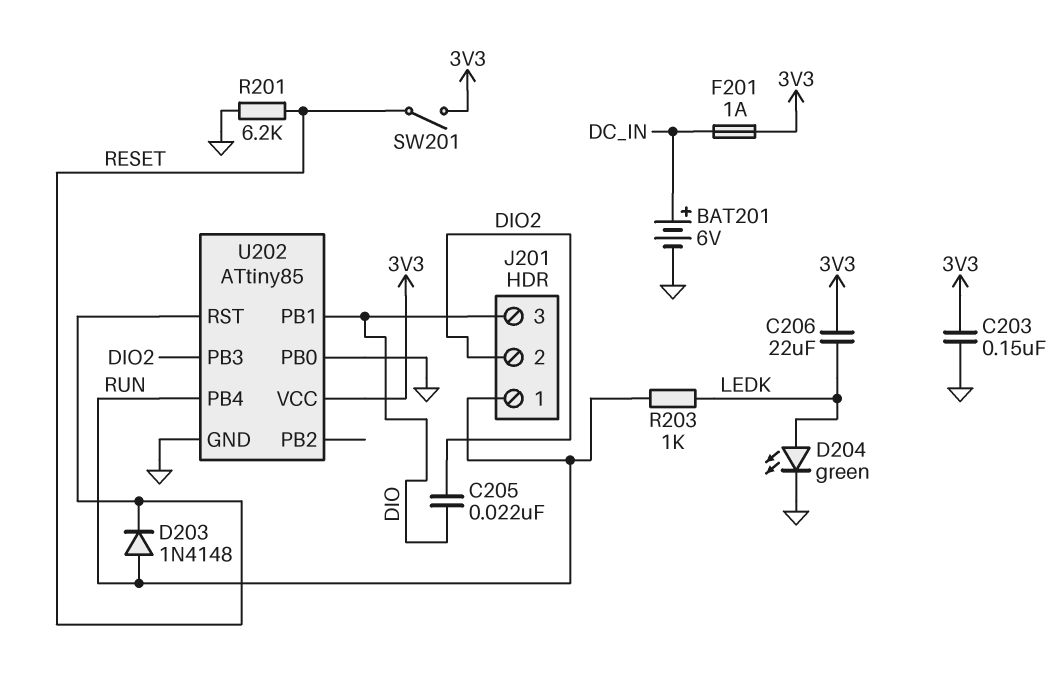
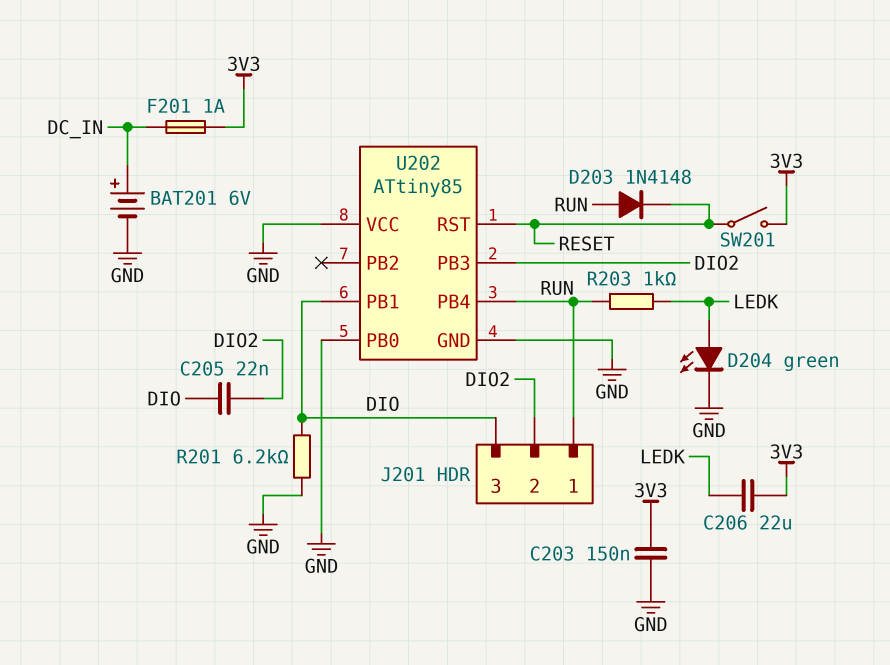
R201: 6.2k (GND, RESET) -> 6.2k (DIO, GND)
U202 pin VCC: 3V3 -> GND

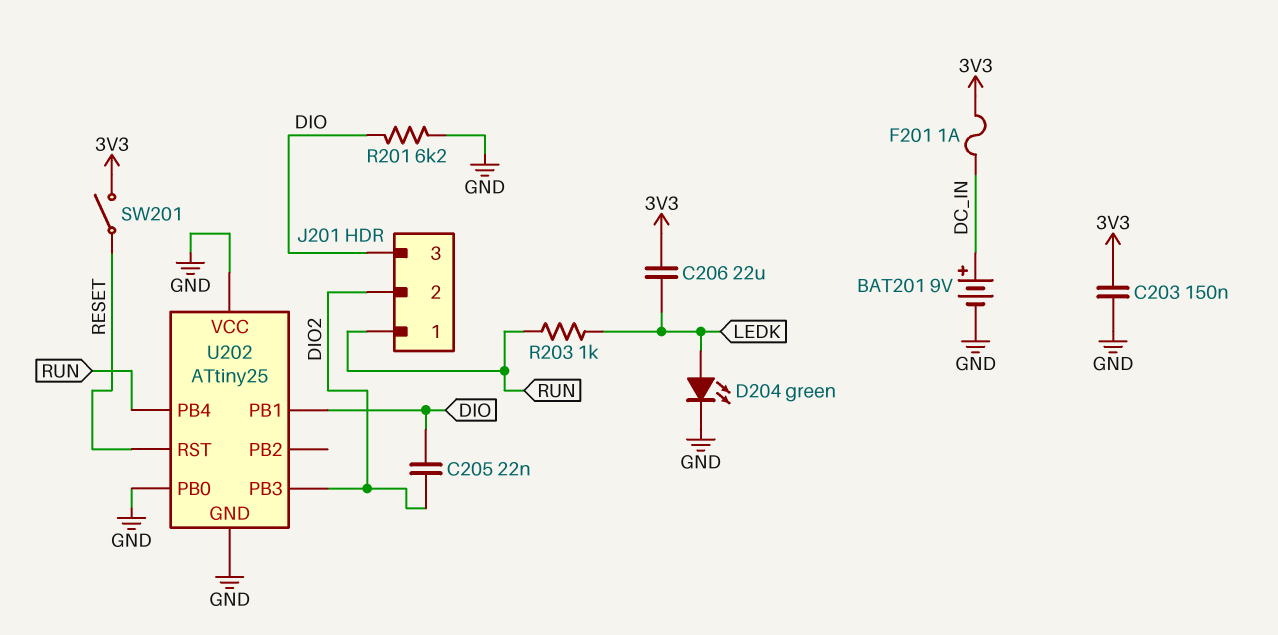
BAT201: 6V (plus DC_IN, minus GND) -> 9V (plus DC_IN, minus GND)
D203: diode 1N4148 (A RUN, K RESET) -> none
U202: ATtiny85 -> ATtiny25

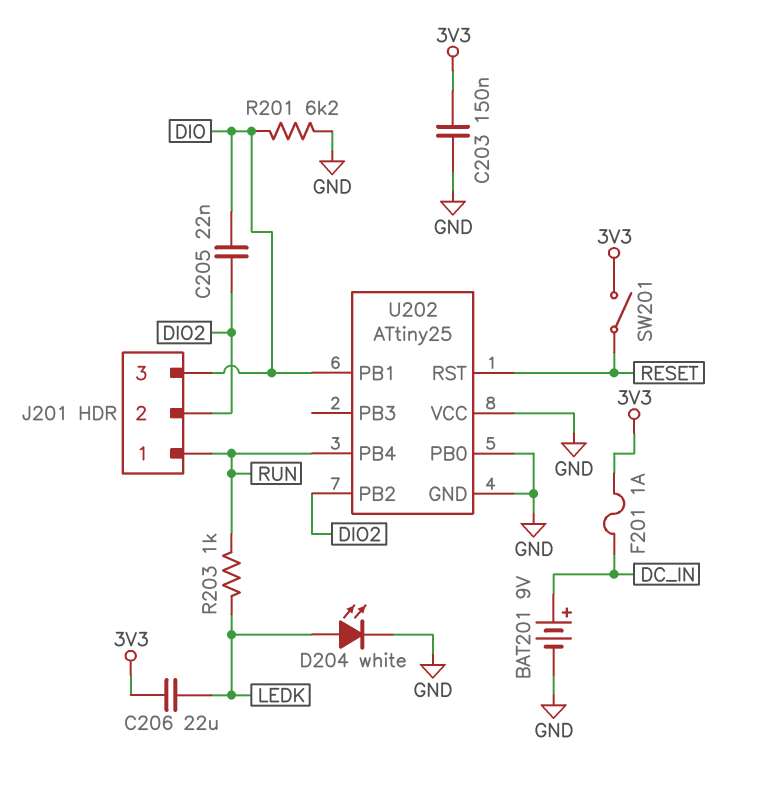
D204: LED green (A LEDK, K GND) -> LED white (A LEDK, K GND)
U202 pin PB2: none -> DIO2
U202 pin PB3: DIO2 -> none

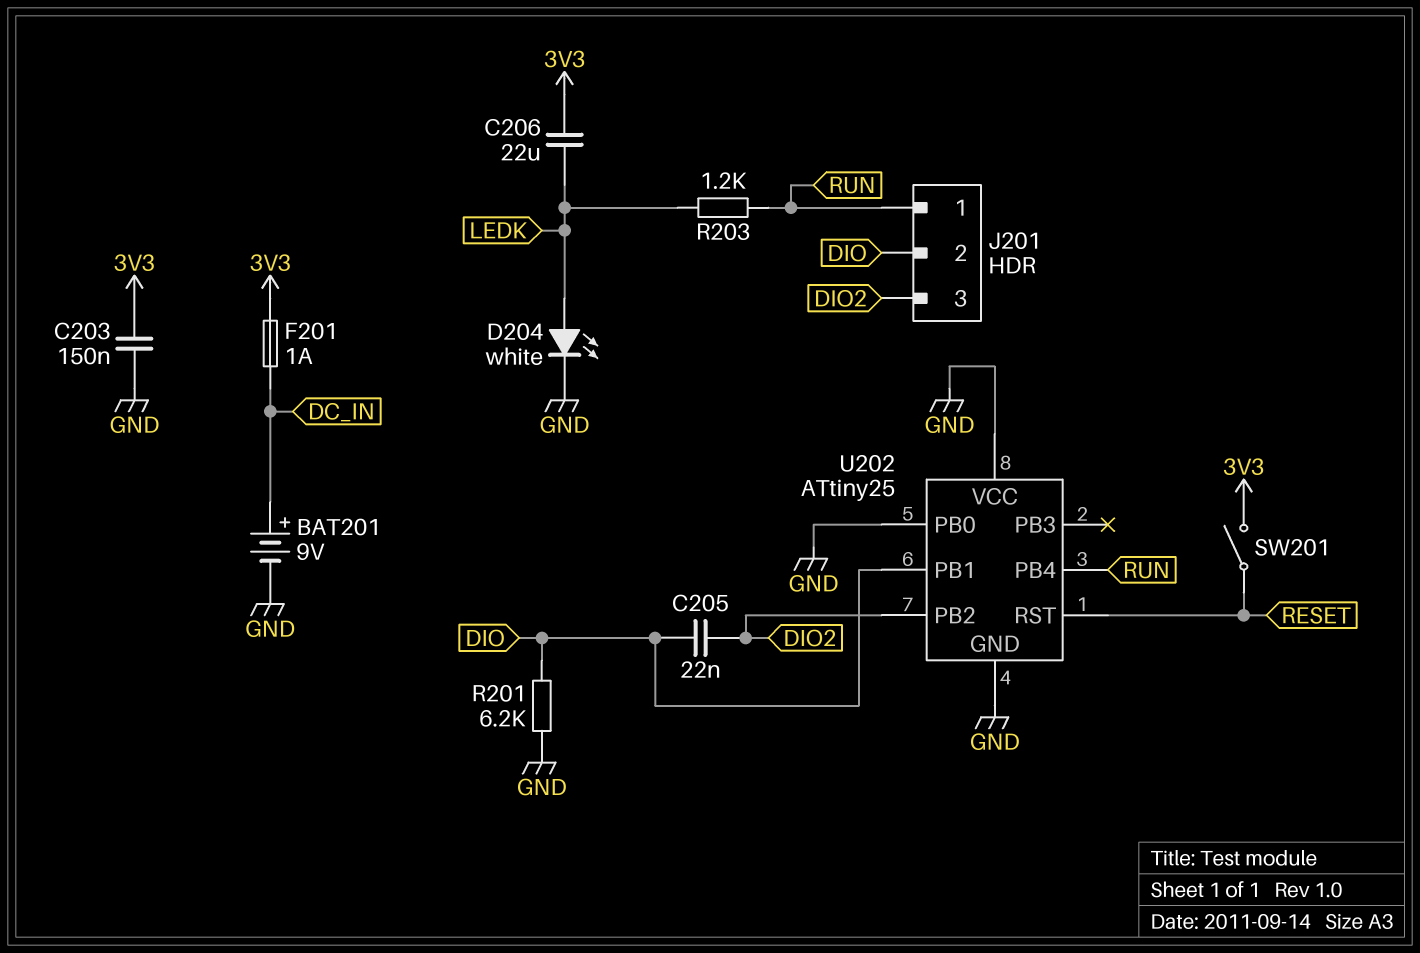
J201 pin 2: DIO2 -> DIO
J201 pin 3: DIO -> DIO2
R203: 1k (LEDK, RUN) -> 1.2k (LEDK, RUN)

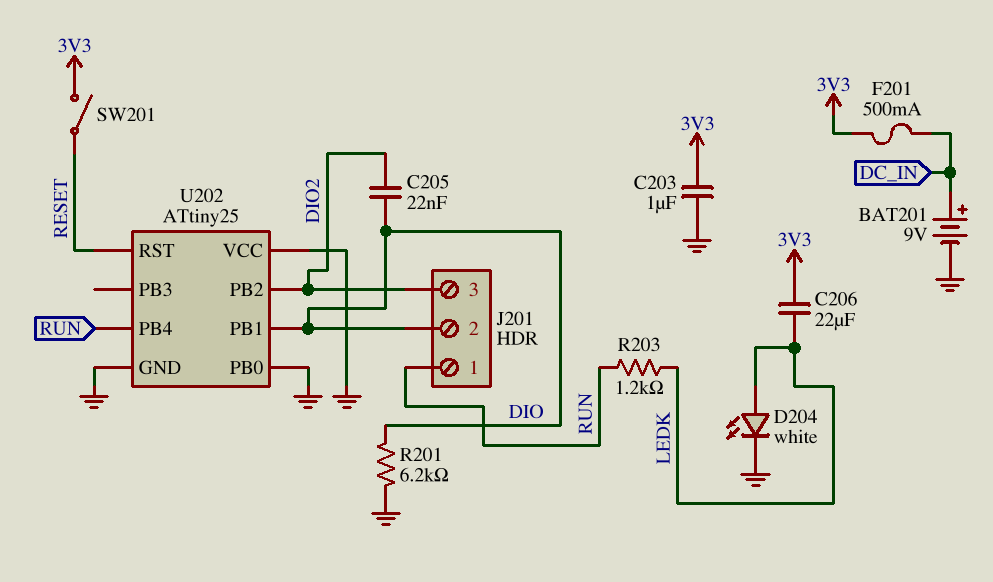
C203: 150nF (3V3, GND) -> 1uF (3V3, GND)
F201: 1A (3V3, DC_IN) -> 500mA (3V3, DC_IN)

